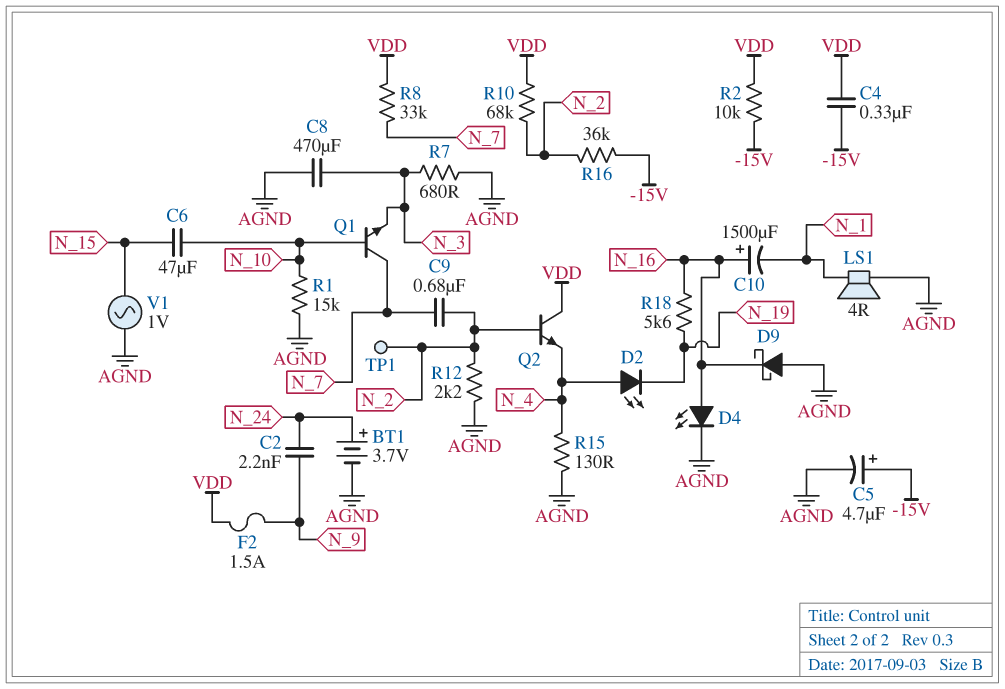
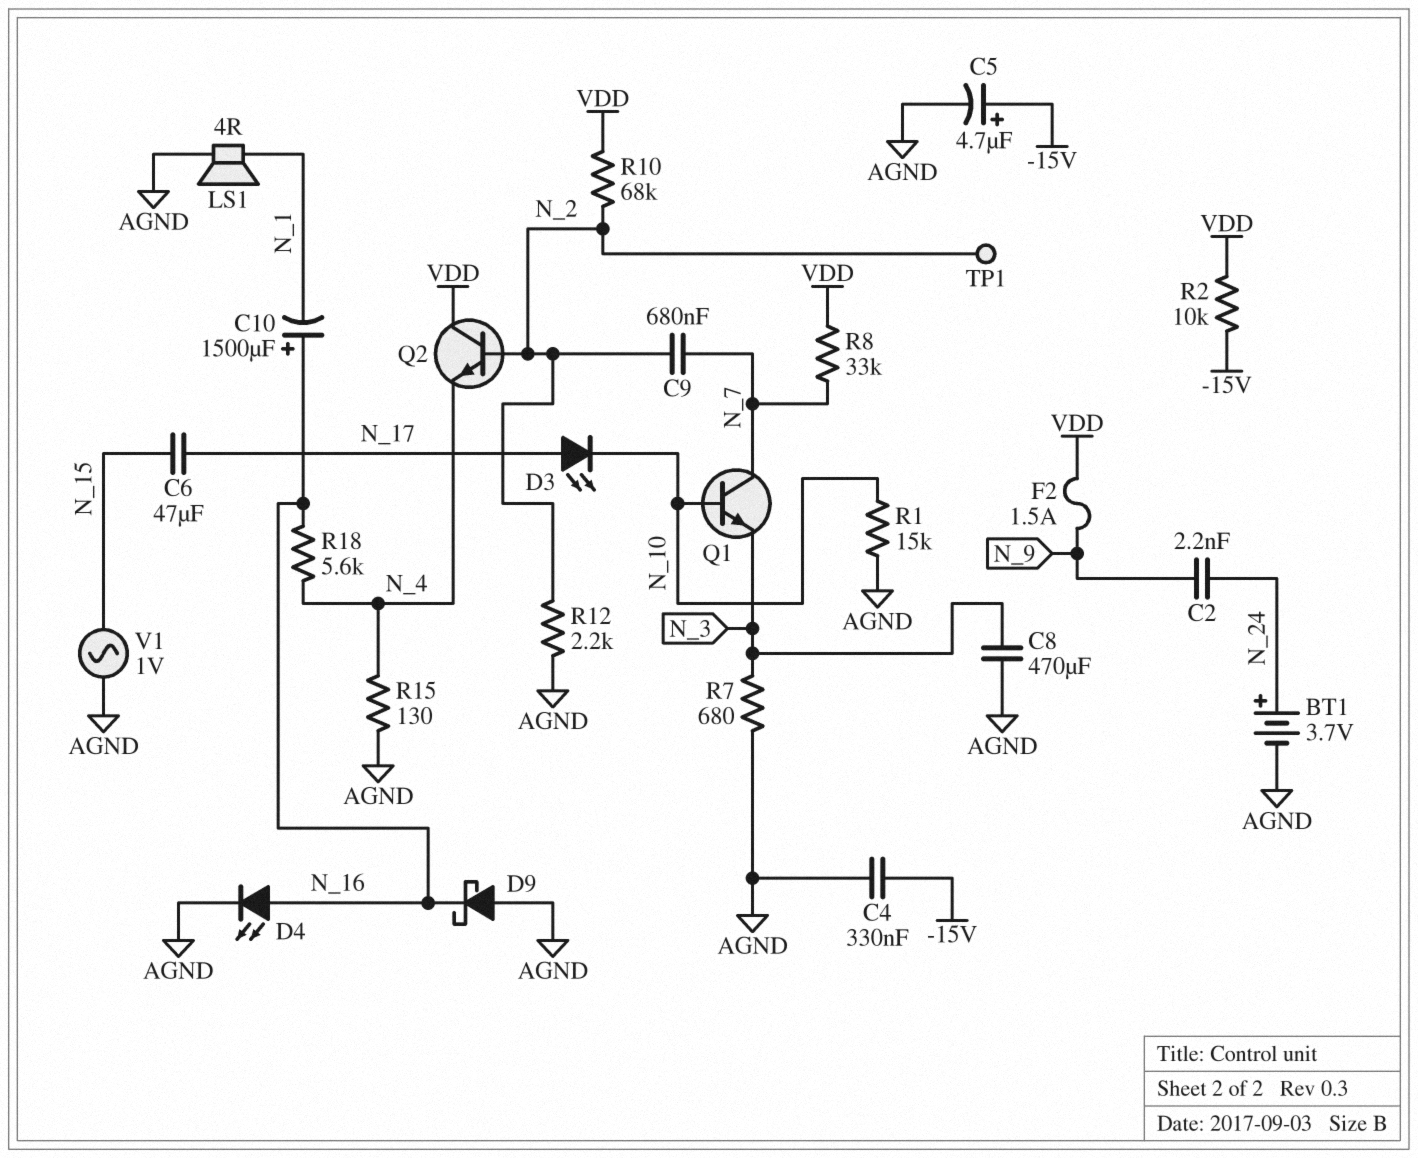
C4: 330nF (-15V, VDD) -> 330nF (-15V, AGND)
C6: 47uF (N_10, N_15) -> 47uF (N_15, N_17)
D2: LED (A N_4, K N_19) -> none
D3: none -> LED (A N_17, K N_10)
R16: 36k (-15V, N_2) -> none
R18: 5.6k (N_16, N_19) -> 5.6k (N_4, N_16)

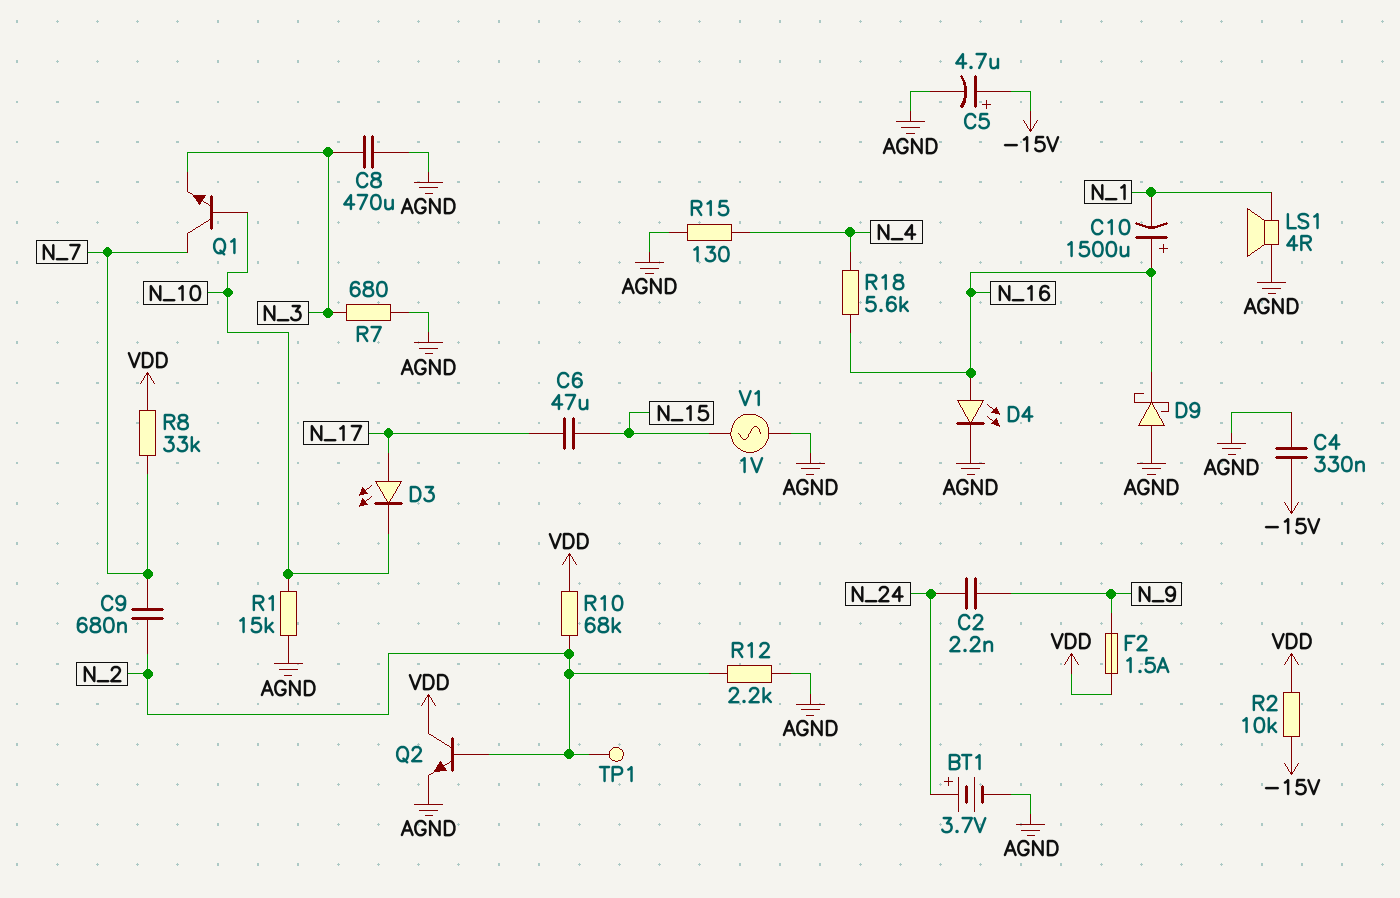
Q2: NPN (B N_2, C VDD, E N_4) -> NPN (B N_2, C VDD, E AGND)

